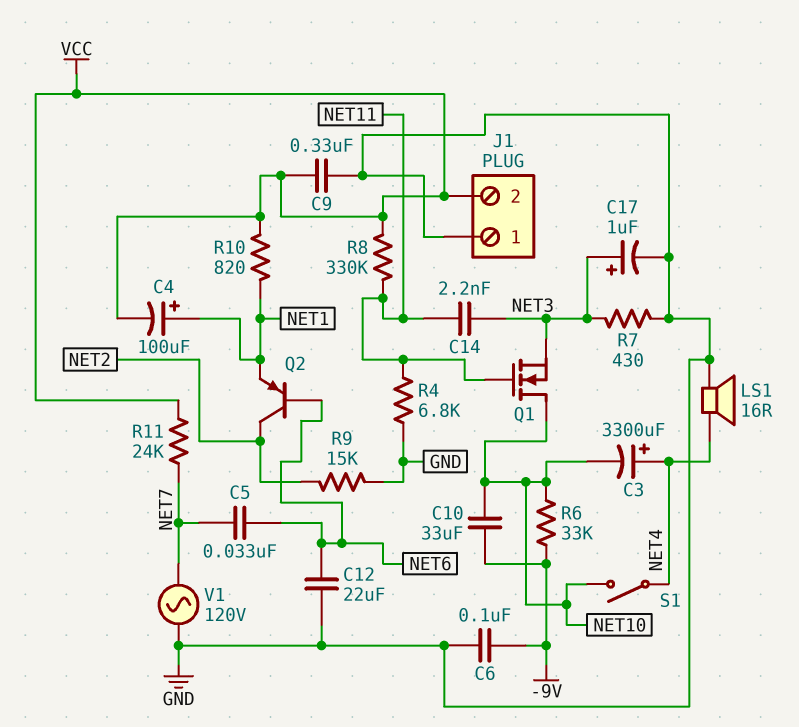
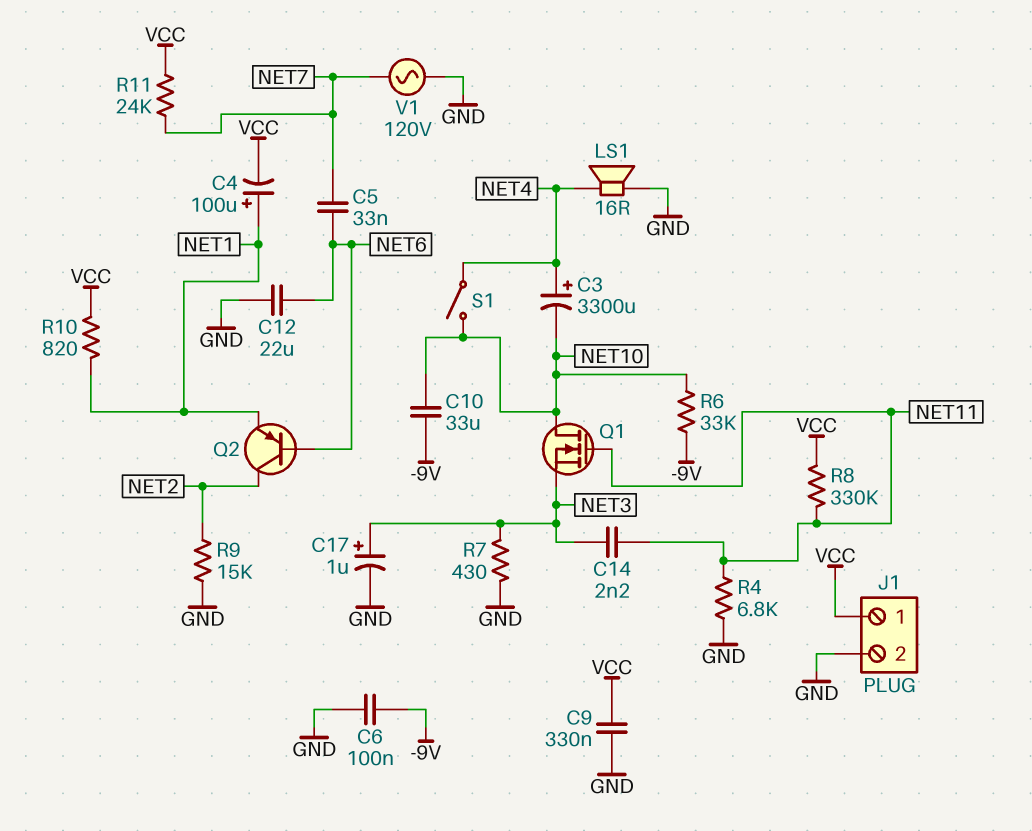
J1 pin 1: GND -> VCC
J1 pin 2: VCC -> GND

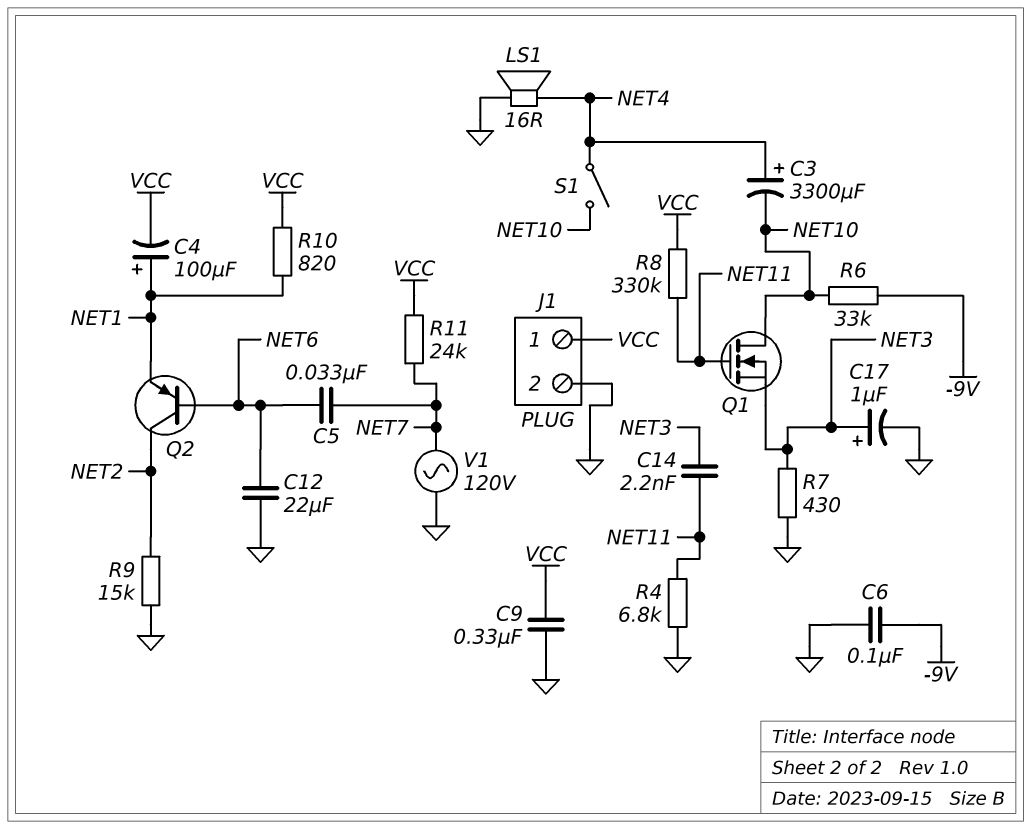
C10: 33uF (-9V, NET10) -> none

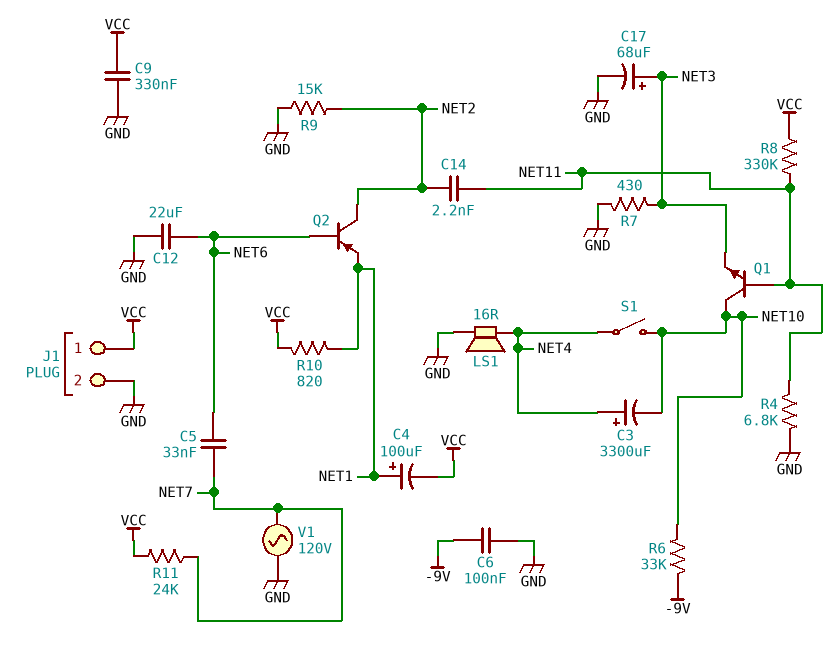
C14: 2.2nF (NET3, NET11) -> 2.2nF (NET2, NET11)
C17: 1uF (plus NET3, minus GND) -> 68uF (plus NET3, minus GND)
Q1: NMOS (G NET11, D NET10, S NET3) -> NPN (B NET11, C NET10, E NET3)

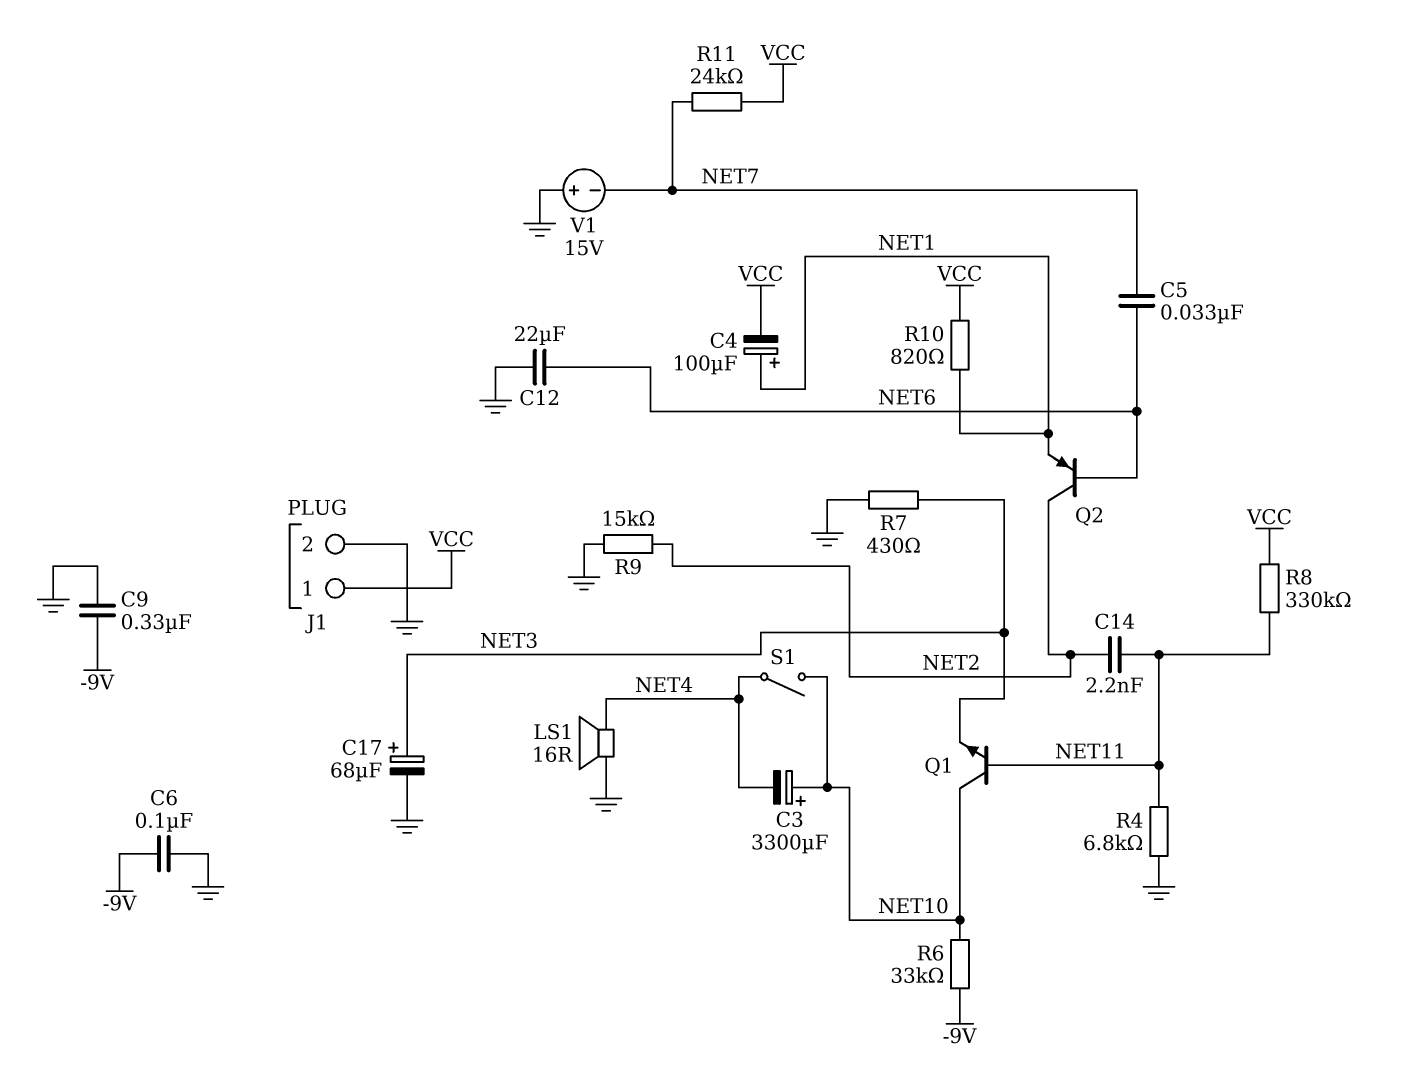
C3: 3300uF (plus NET4, minus NET10) -> 3300uF (plus NET10, minus NET4)
C9: 330nF (GND, VCC) -> 330nF (-9V, GND)
V1: AC 120V (GND, NET7) -> 15V (plus GND, minus NET7)

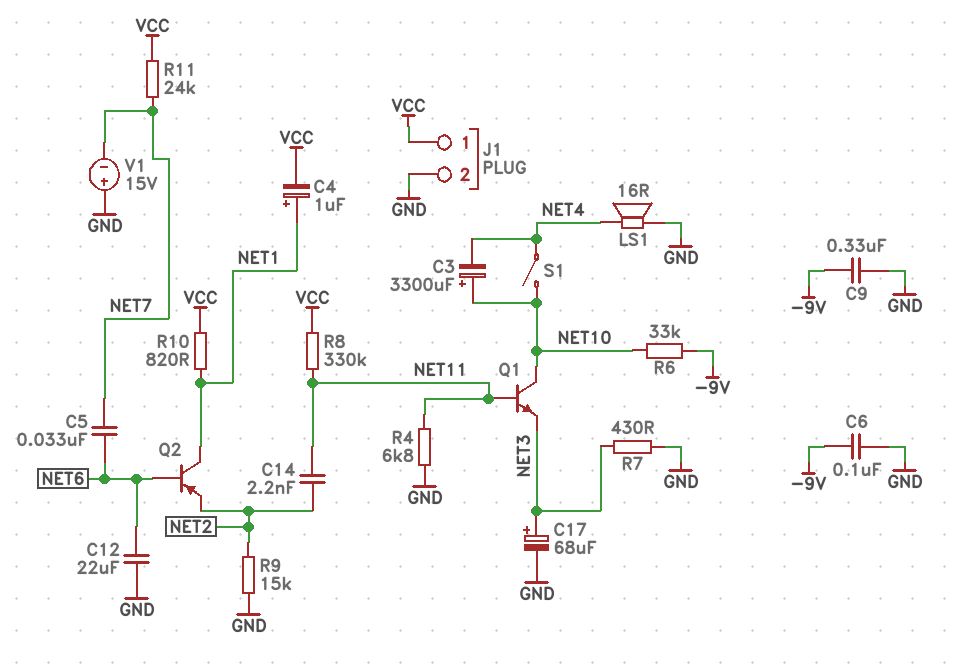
C4: 100uF (plus NET1, minus VCC) -> 1uF (plus NET1, minus VCC)
Q2: PNP (B NET6, C NET2, E NET1) -> PNP (B NET6, C NET1, E NET2)

